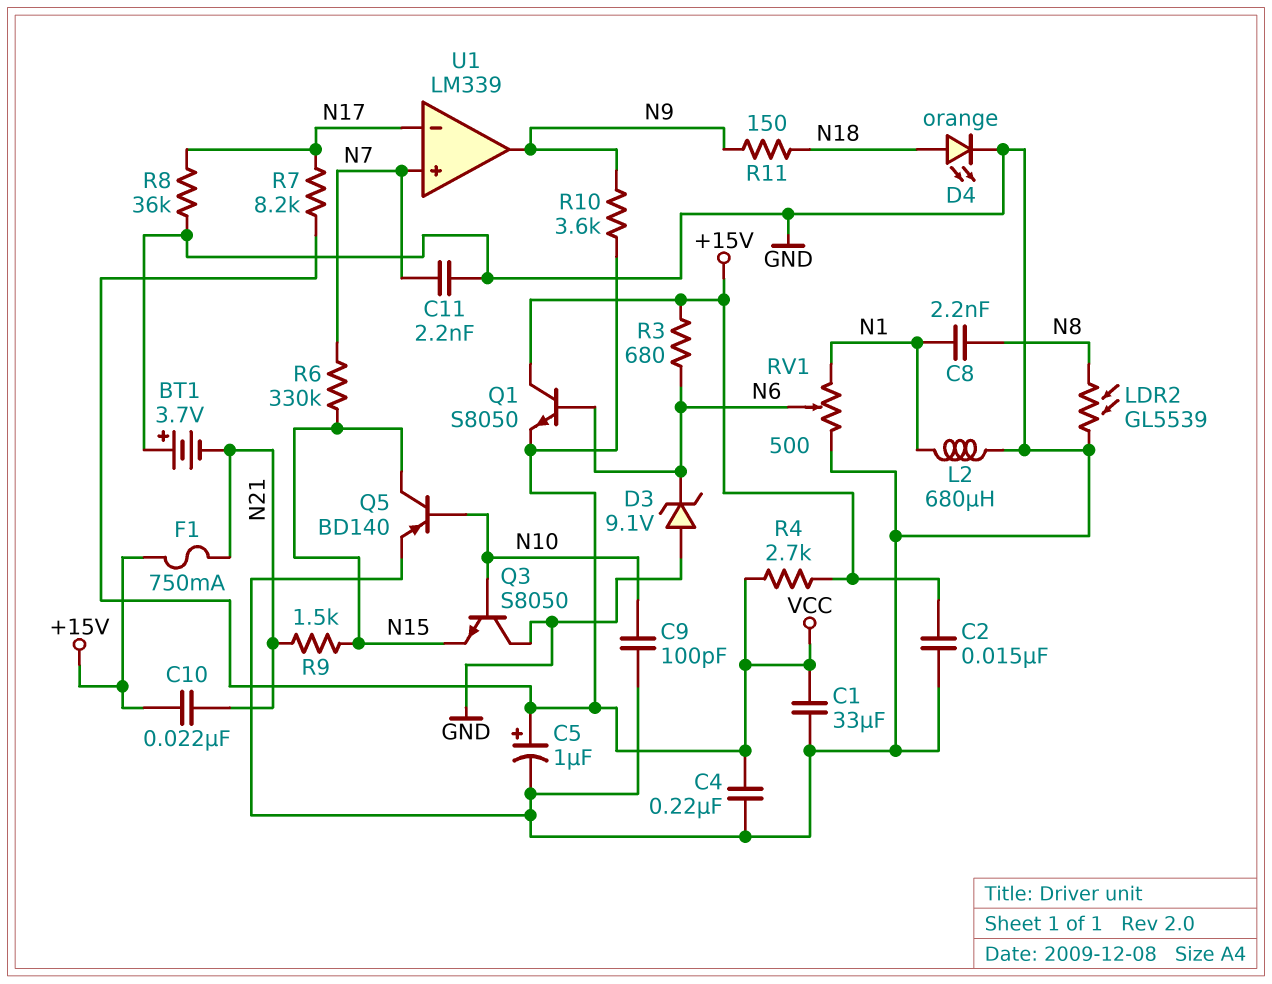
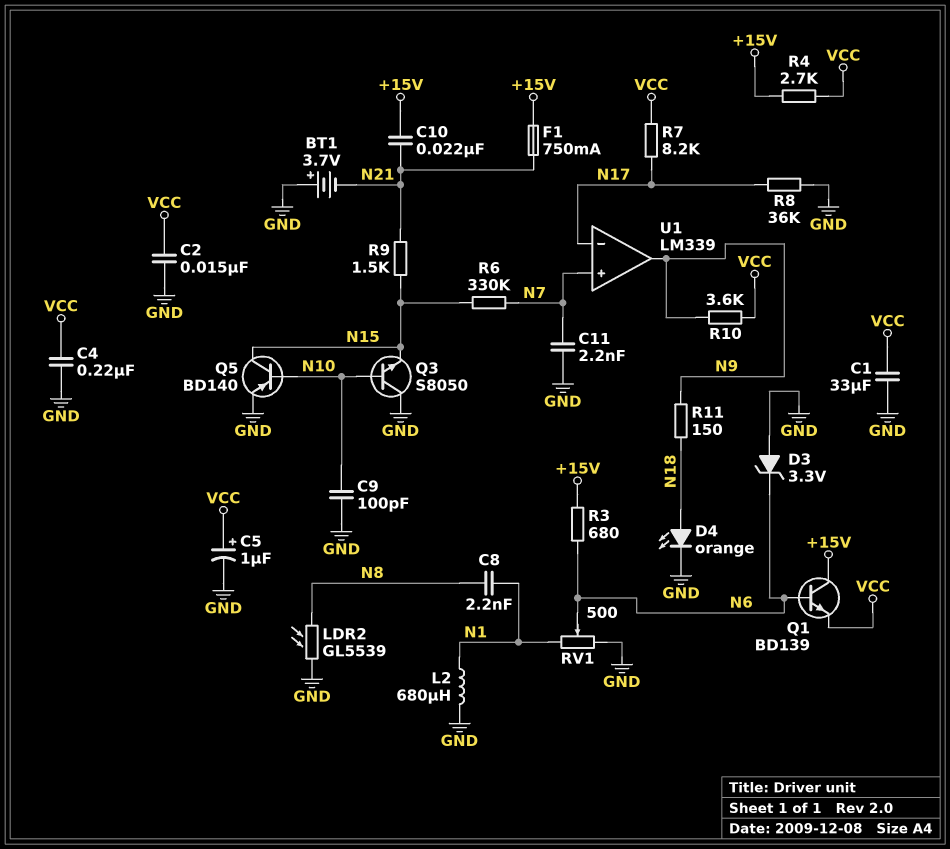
C2: 15nF (+15V, GND) -> 15nF (GND, VCC)
D3: zener 9.1V (A GND, K N6) -> zener 3.3V (A GND, K N6)
Q1: NPN S8050 (B N6, C +15V, E VCC) -> NPN BD139 (B N6, C +15V, E VCC)

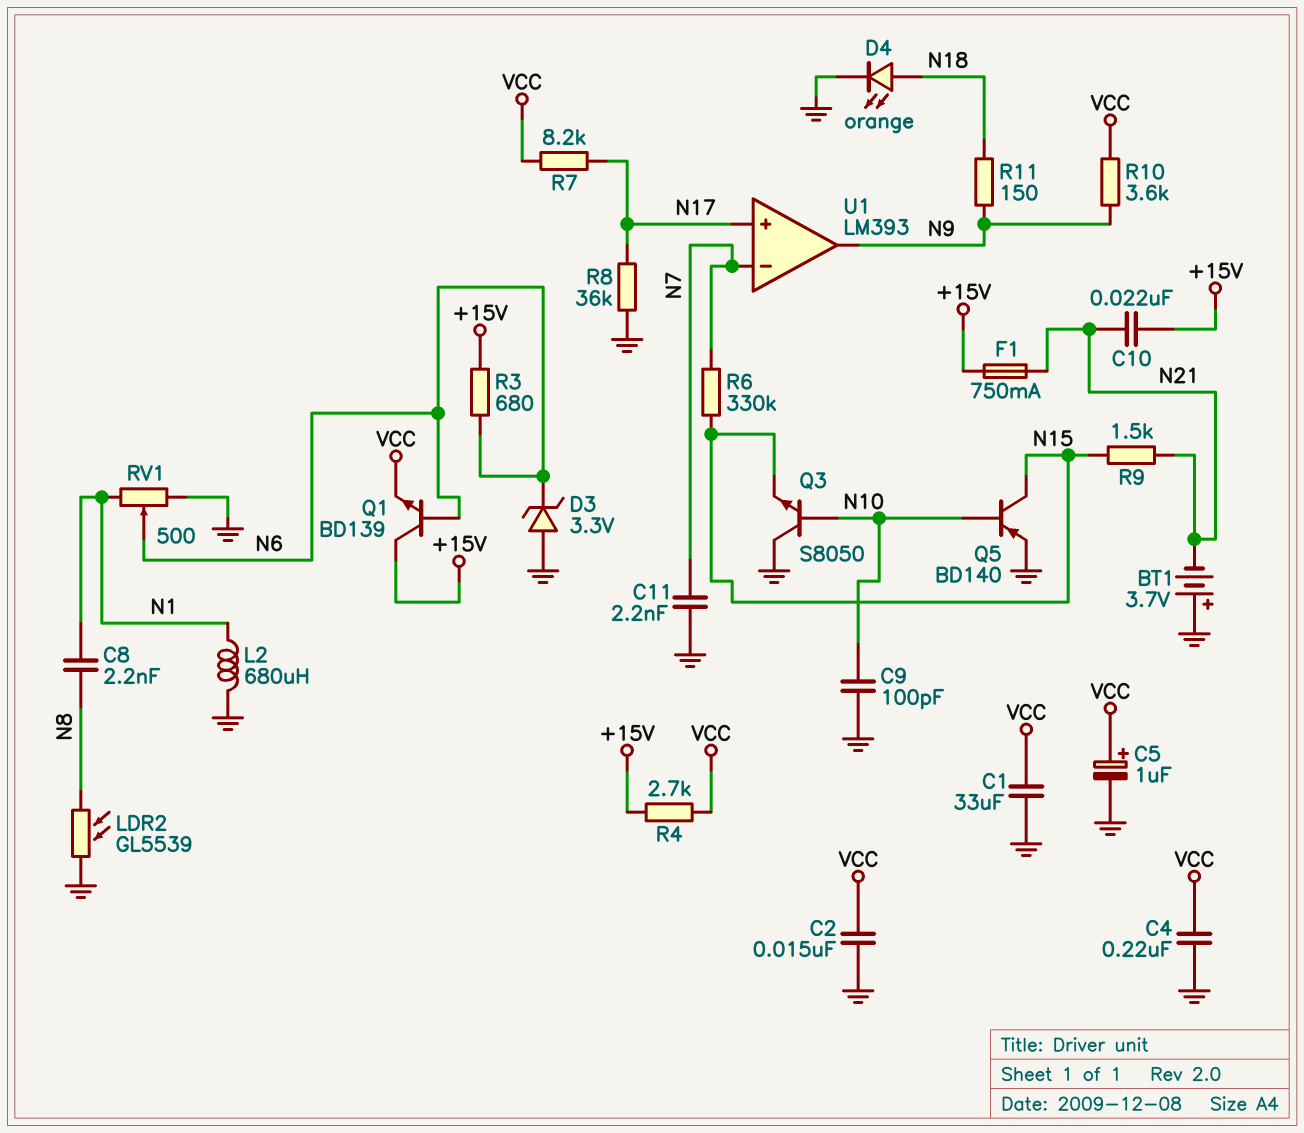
U1: LM339 -> LM393
U1 pin in+: N7 -> N17
U1 pin in-: N17 -> N7

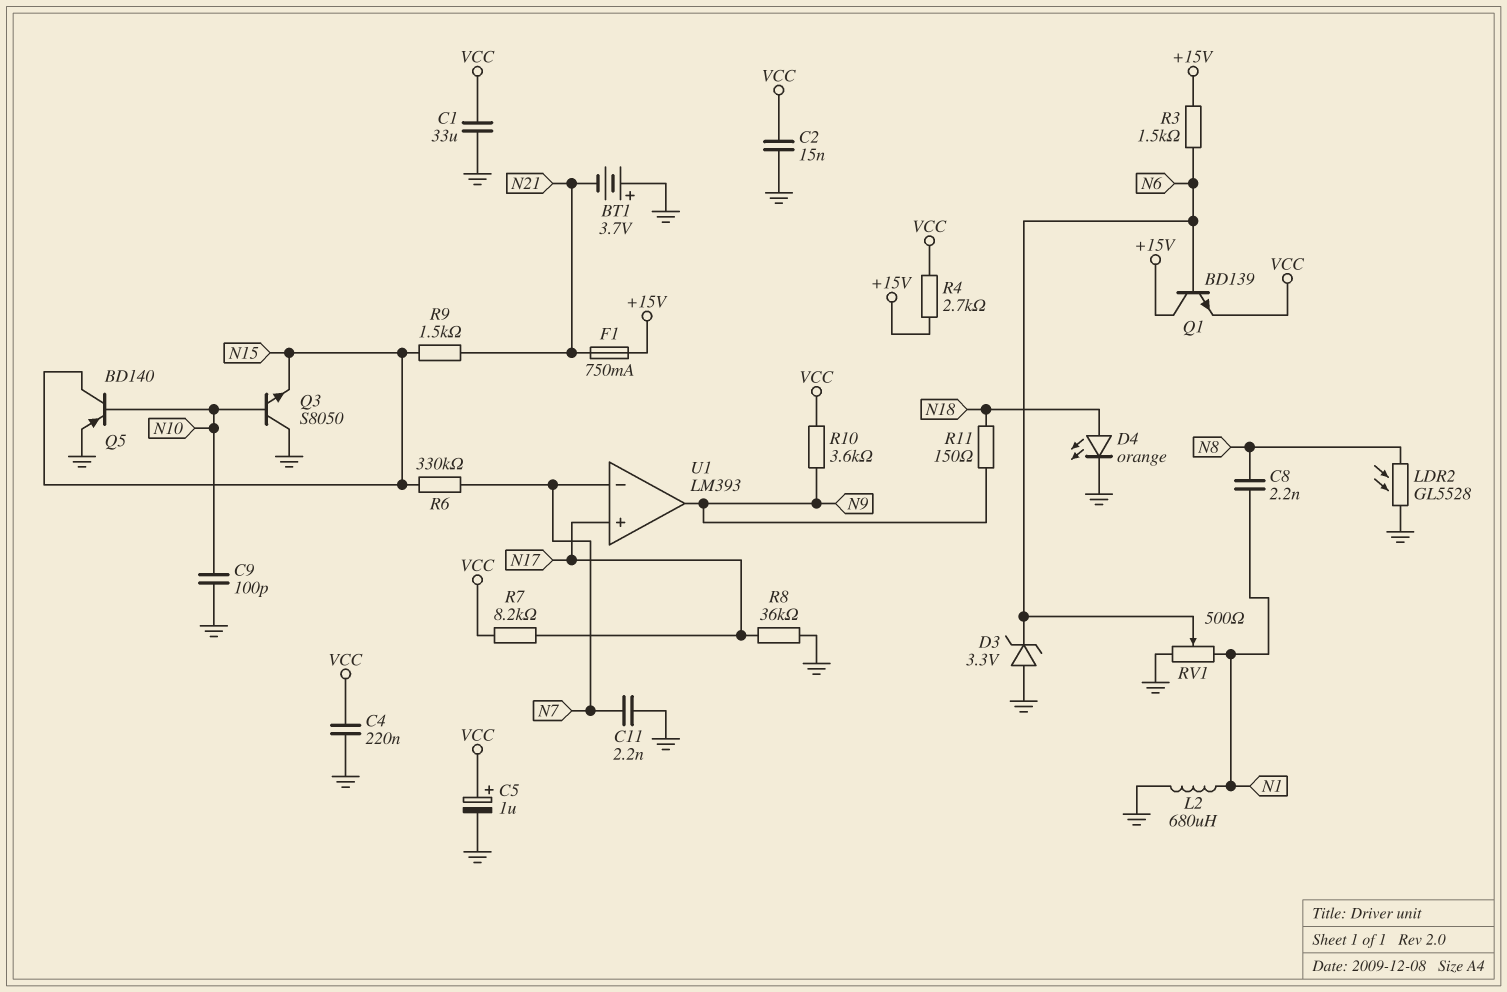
C10: 22nF (+15V, N21) -> none
LDR2: GL5539 (GND, N8) -> GL5528 (GND, N8)
R3: 680 (+15V, N6) -> 1.5k (+15V, N6)

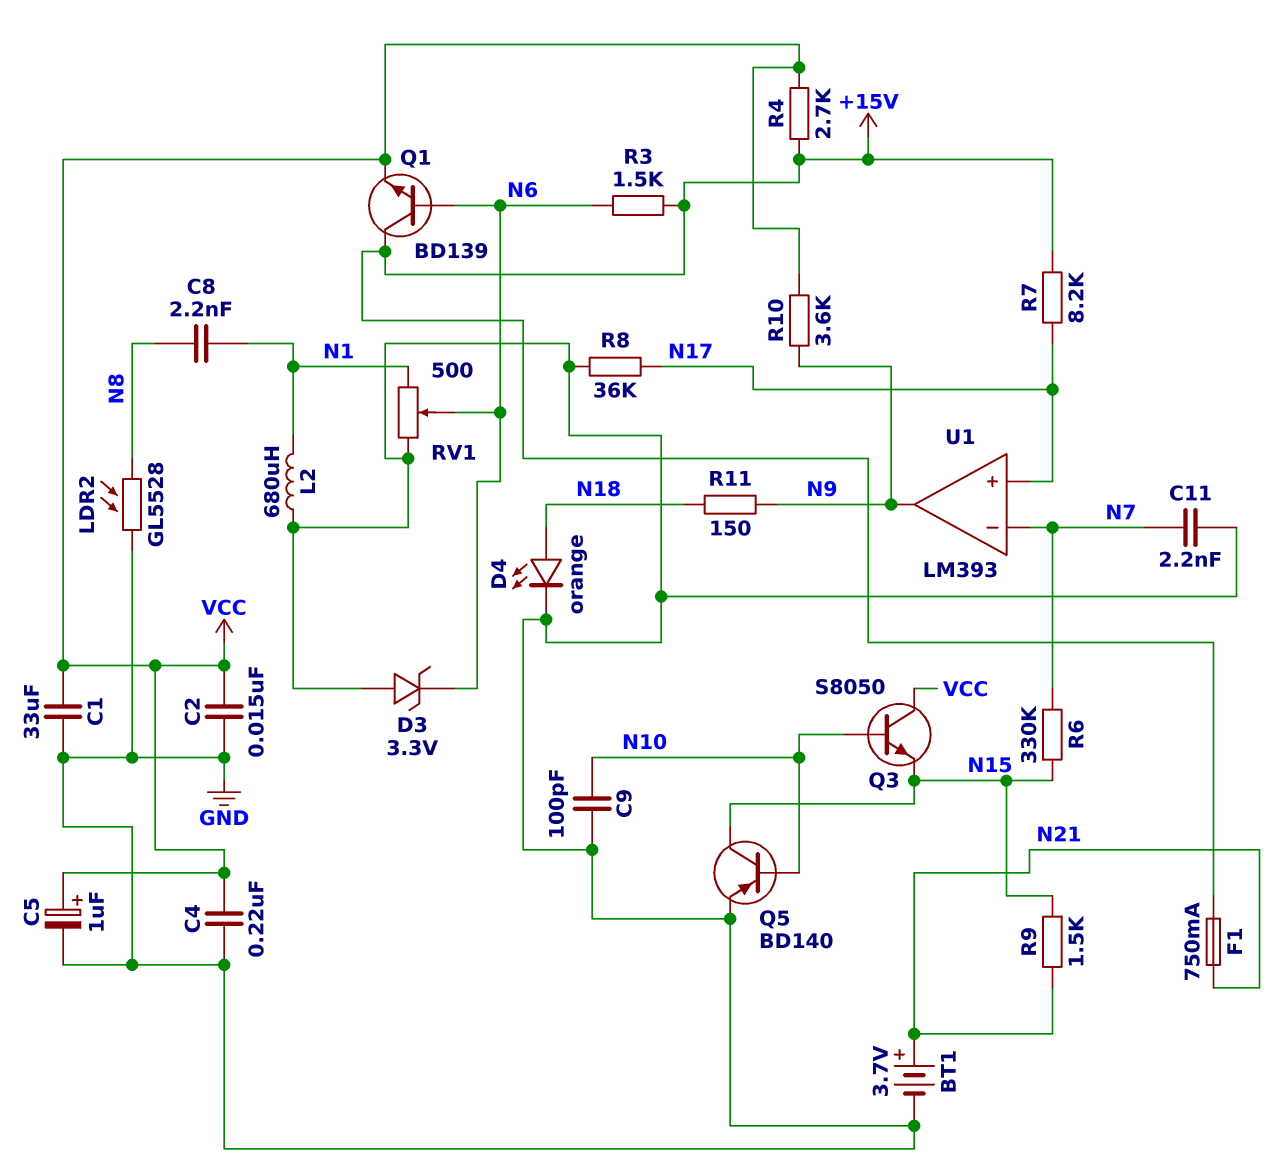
BT1: 3.7V (plus GND, minus N21) -> 3.7V (plus N21, minus GND)
Q3: NPN S8050 (B N10, C GND, E N15) -> NPN S8050 (B N10, C VCC, E N15)
R7: 8.2k (N17, VCC) -> 8.2k (+15V, N17)

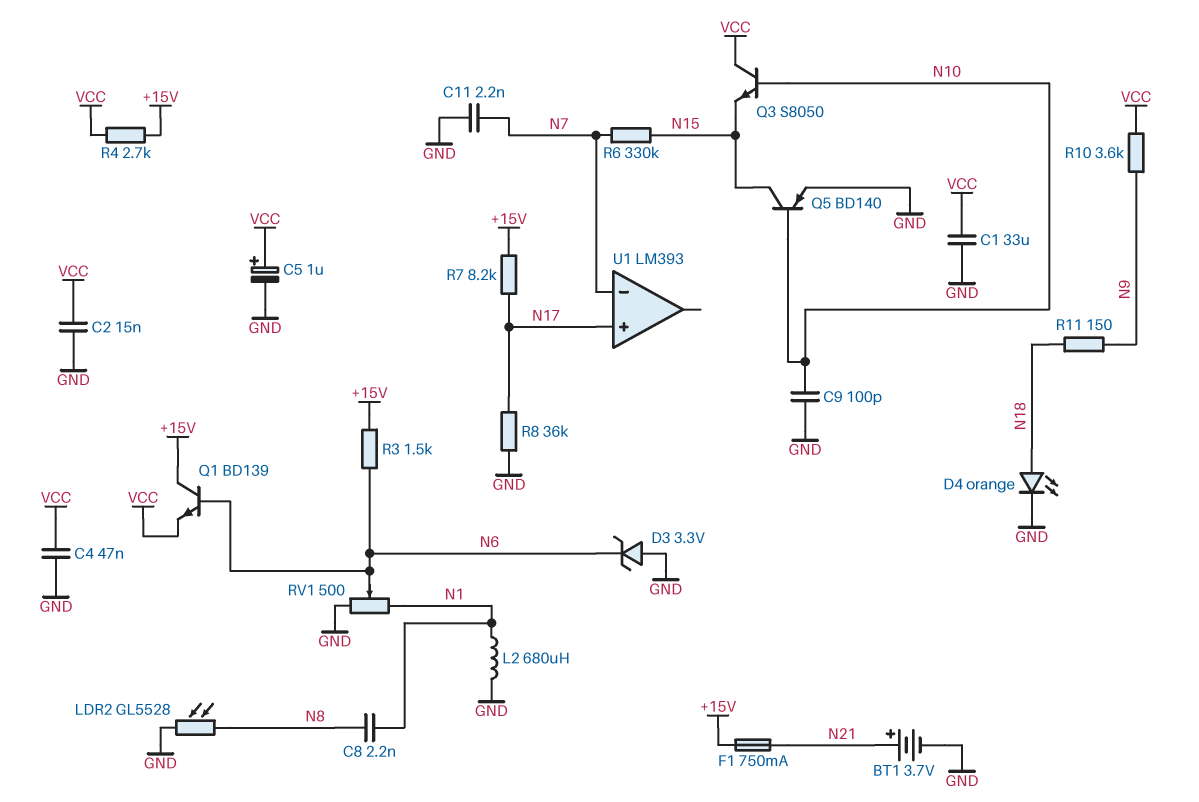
C4: 220nF (GND, VCC) -> 47nF (GND, VCC)
R9: 1.5k (N15, N21) -> none
U1 pin out: N9 -> none

